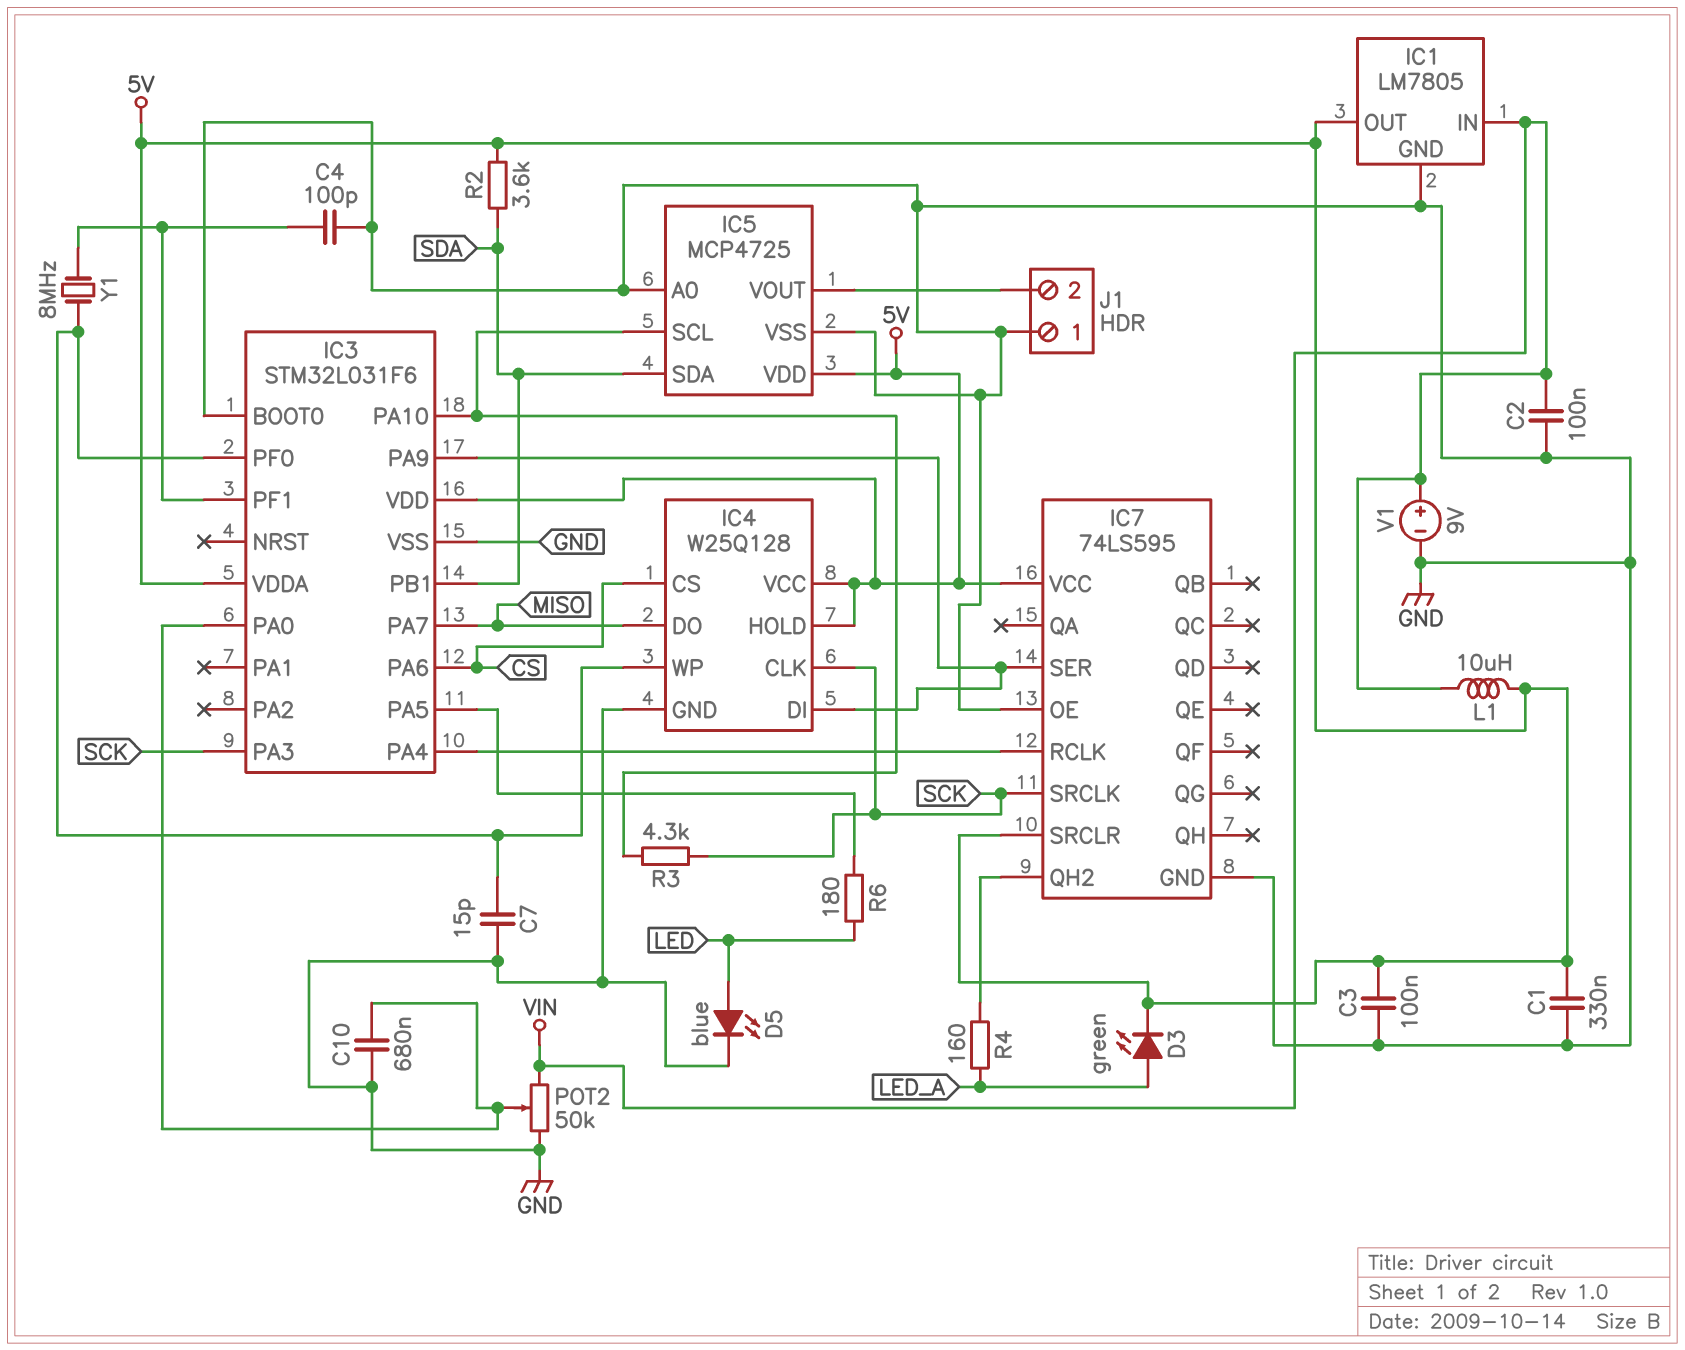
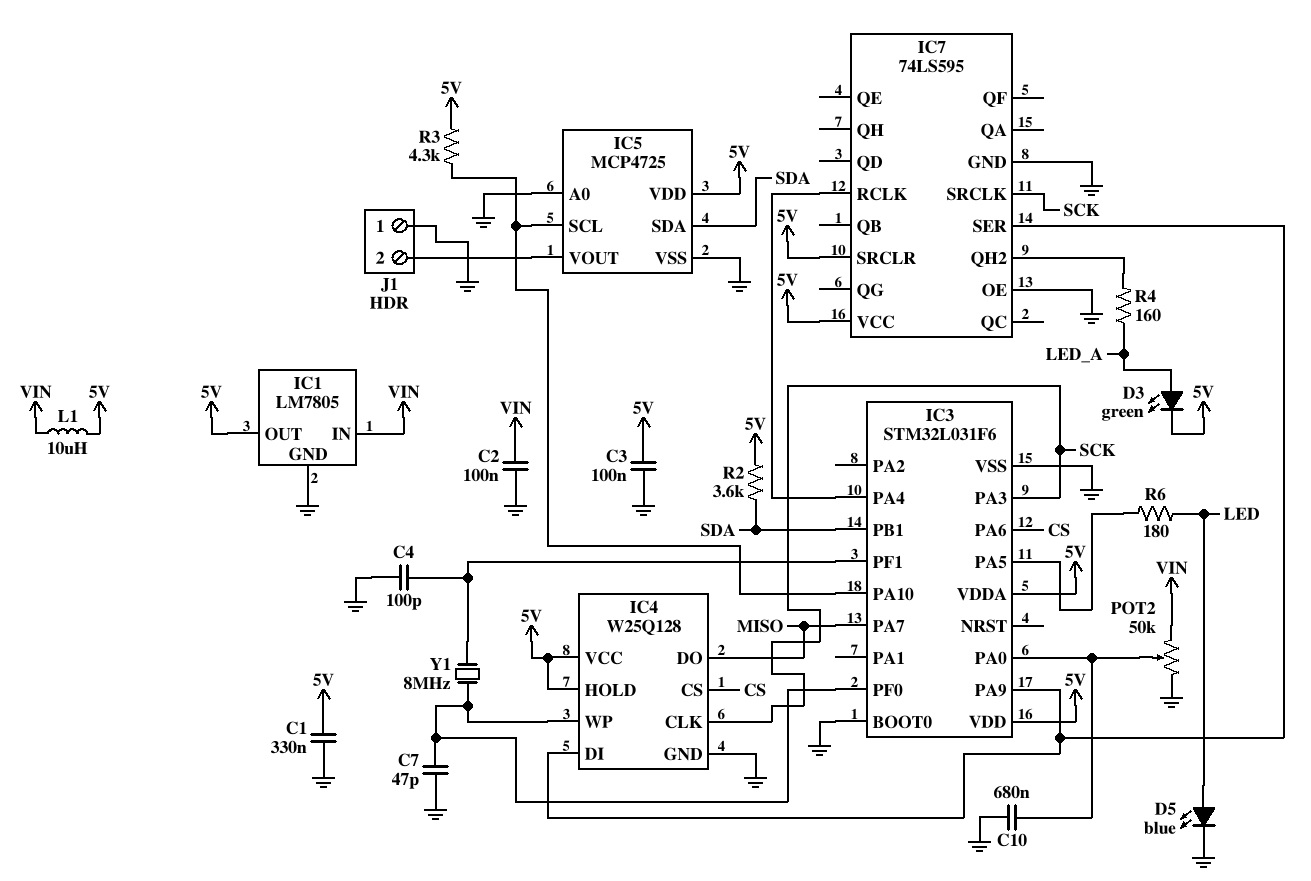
C7: 15pF (GND, IC3/PF0) -> 47pF (GND, IC3/PF0)
R3: 4.3k (IC3/PA10, SCK) -> 4.3k (5V, IC3/PA10)
V1: 9V (plus VIN, minus GND) -> none

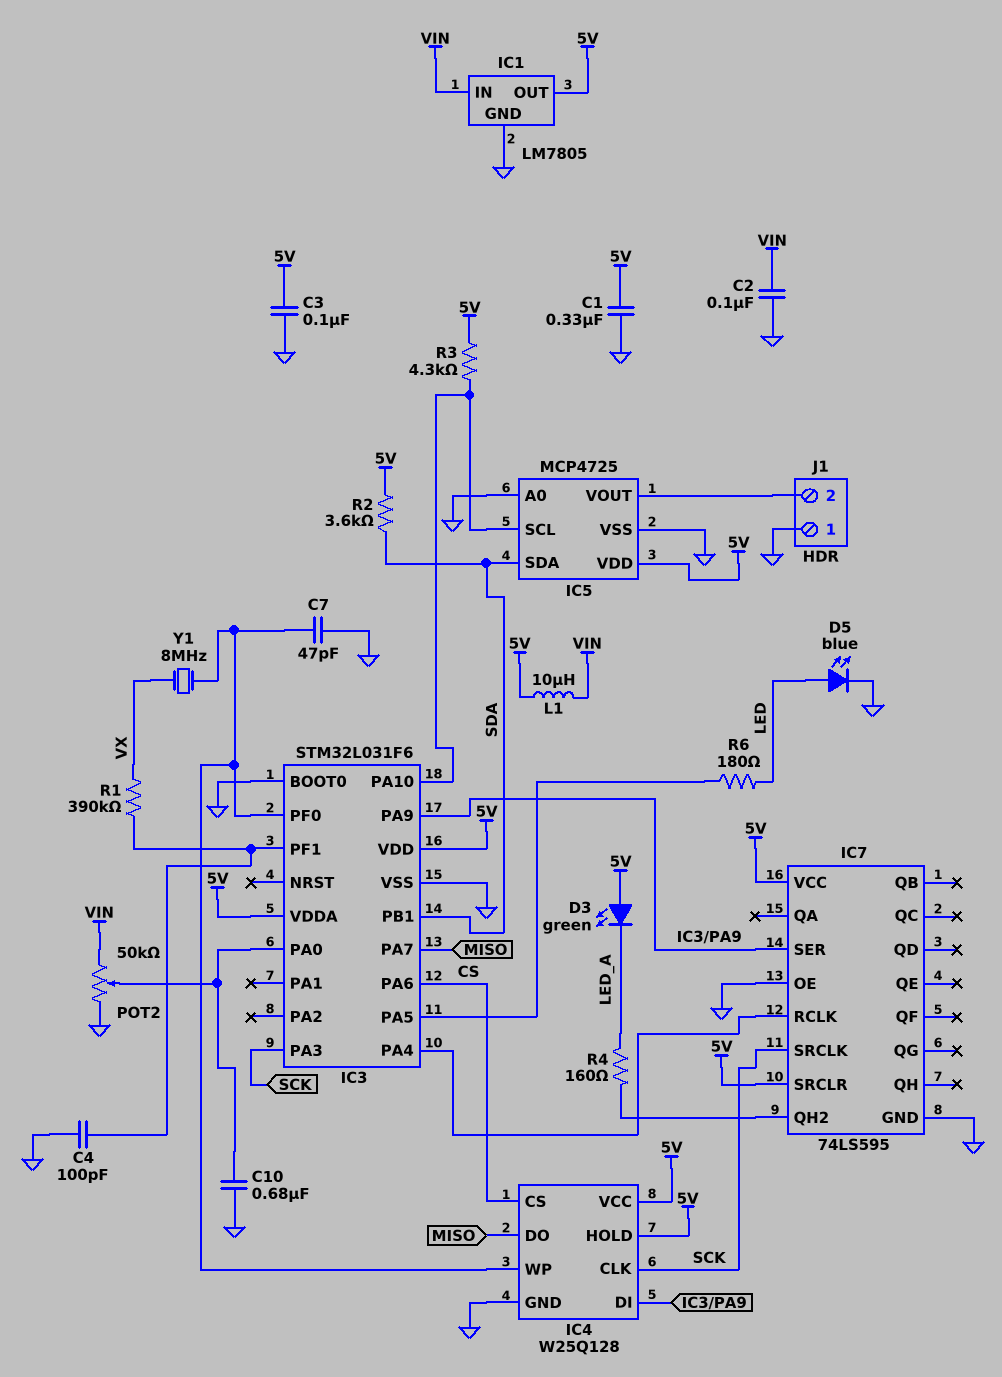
D3: LED green (A LED_A, K 5V) -> LED green (A 5V, K LED_A)
R1: none -> 390k (IC3/PF1, VX)
Y1: 8MHz (IC3/PF0, IC3/PF1) -> 8MHz (IC3/PF0, VX)

